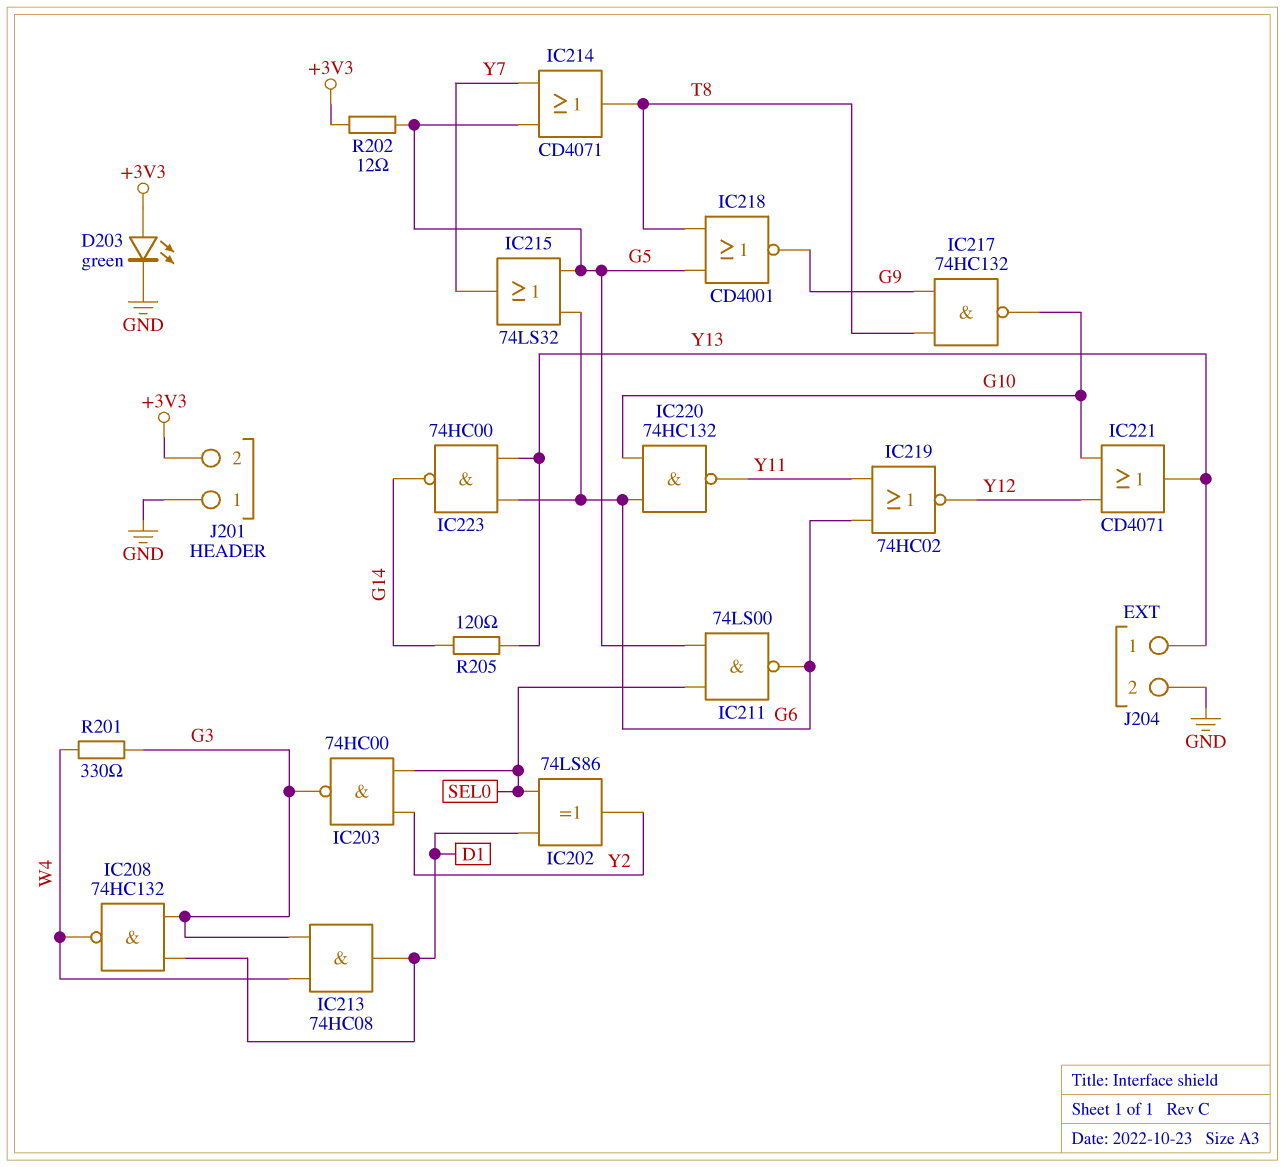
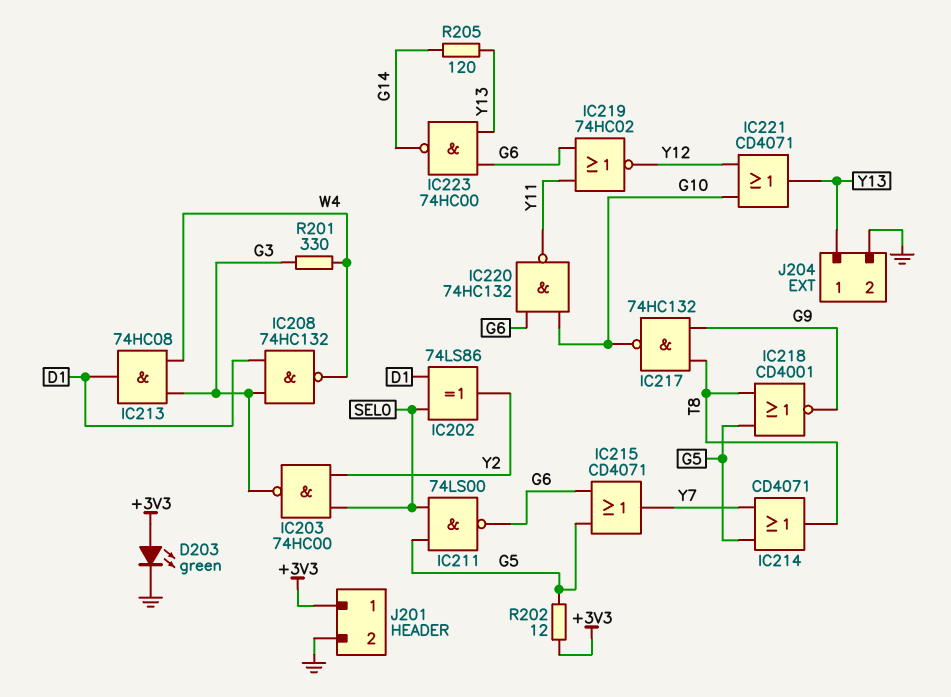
IC215: OR 74LS32 (in G5, in G6, out Y7) -> OR CD4071 (in G5, in G6, out Y7)
J201 pin 1: GND -> +3V3
J201 pin 2: +3V3 -> GND

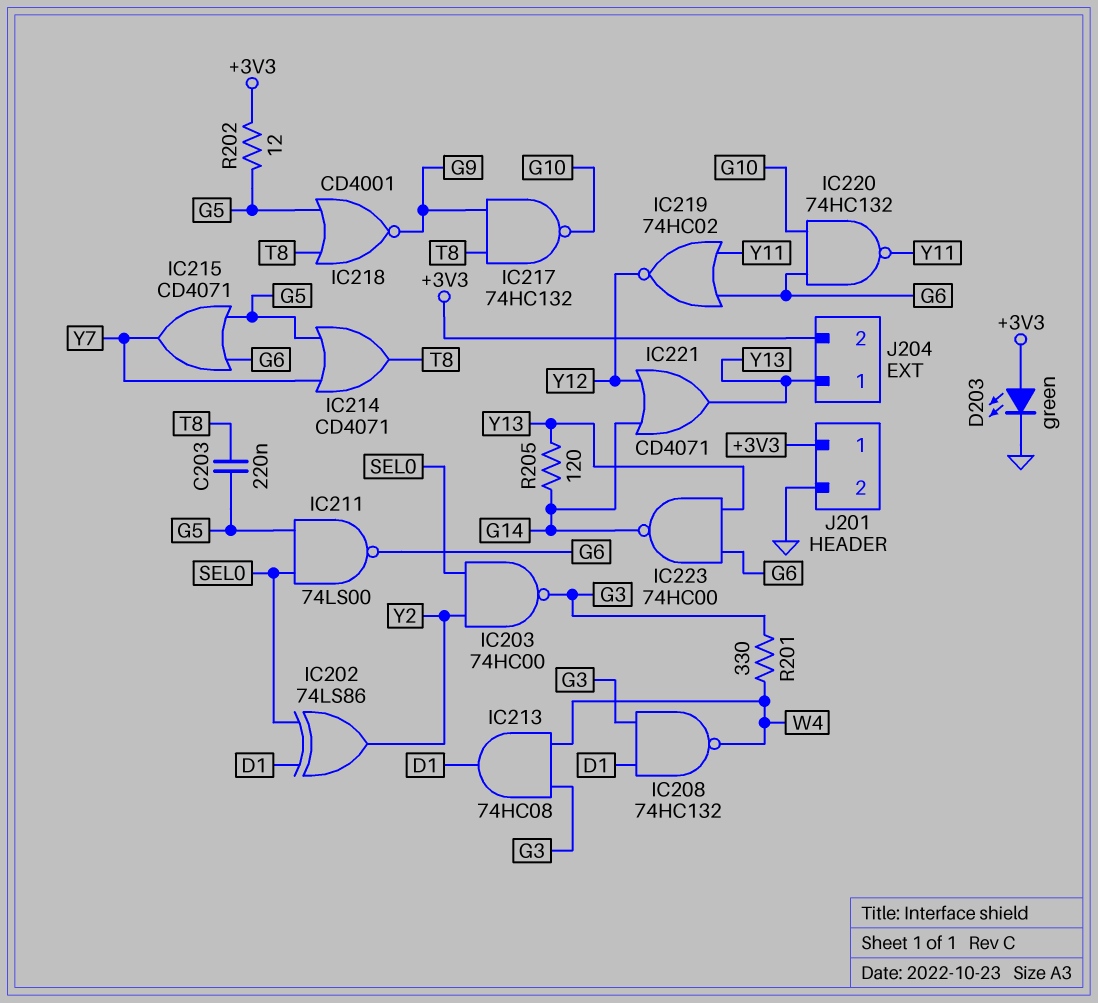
C203: none -> 220nF (G5, T8)
IC221: OR CD4071 (in G10, in Y12, out Y13) -> OR CD4071 (in G14, in Y12, out Y13)
J204 pin 2: GND -> +3V3

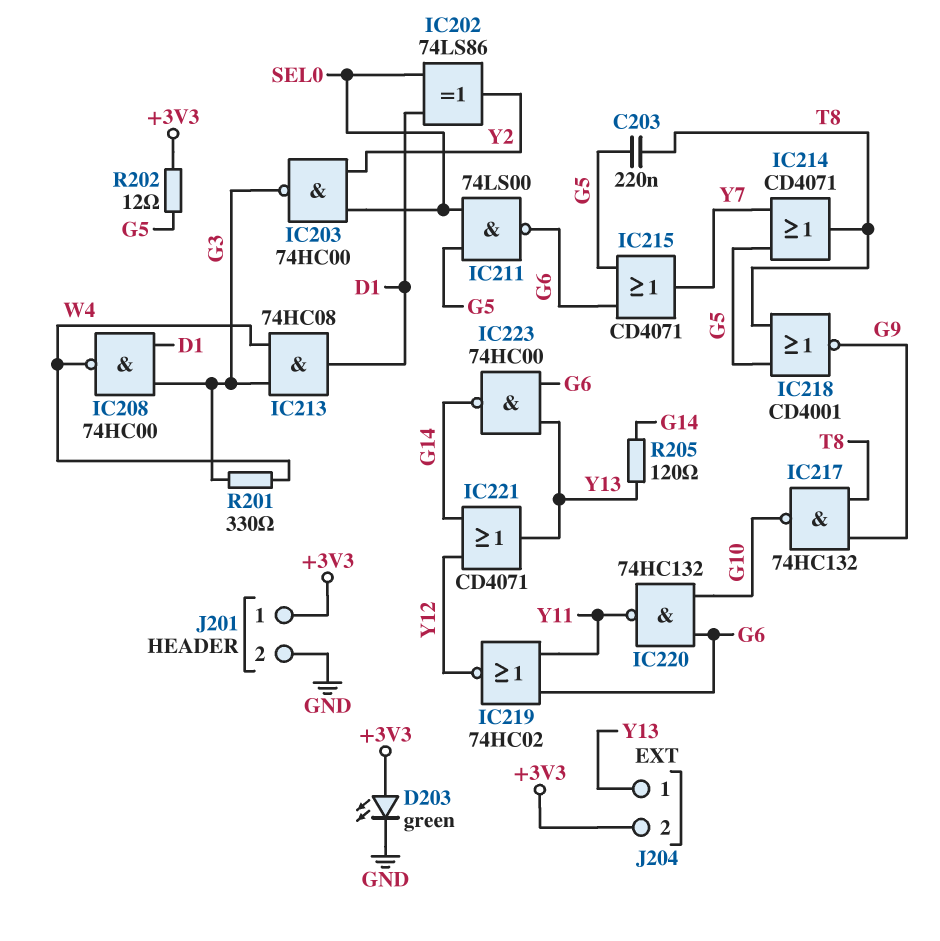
IC208: NAND 74HC132 (in D1, in G3, out W4) -> NAND 74HC00 (in D1, in G3, out W4)

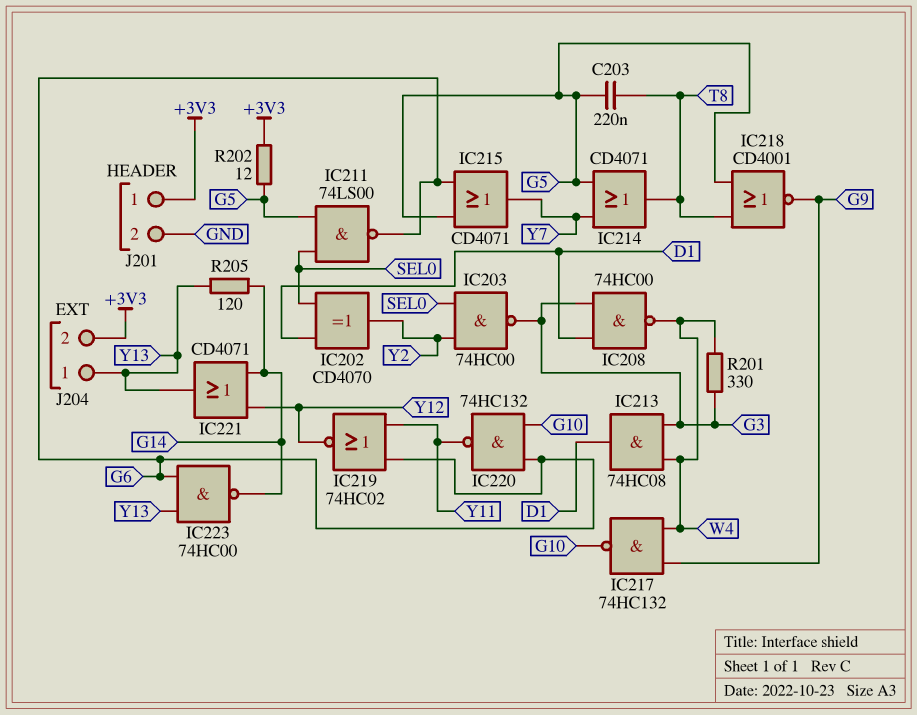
D203: LED green (A +3V3, K GND) -> none
IC202: XOR 74LS86 (in D1, in SEL0, out Y2) -> XOR CD4070 (in D1, in SEL0, out Y2)
IC217: NAND 74HC132 (in G9, in T8, out G10) -> NAND 74HC132 (in G9, in W4, out G10)

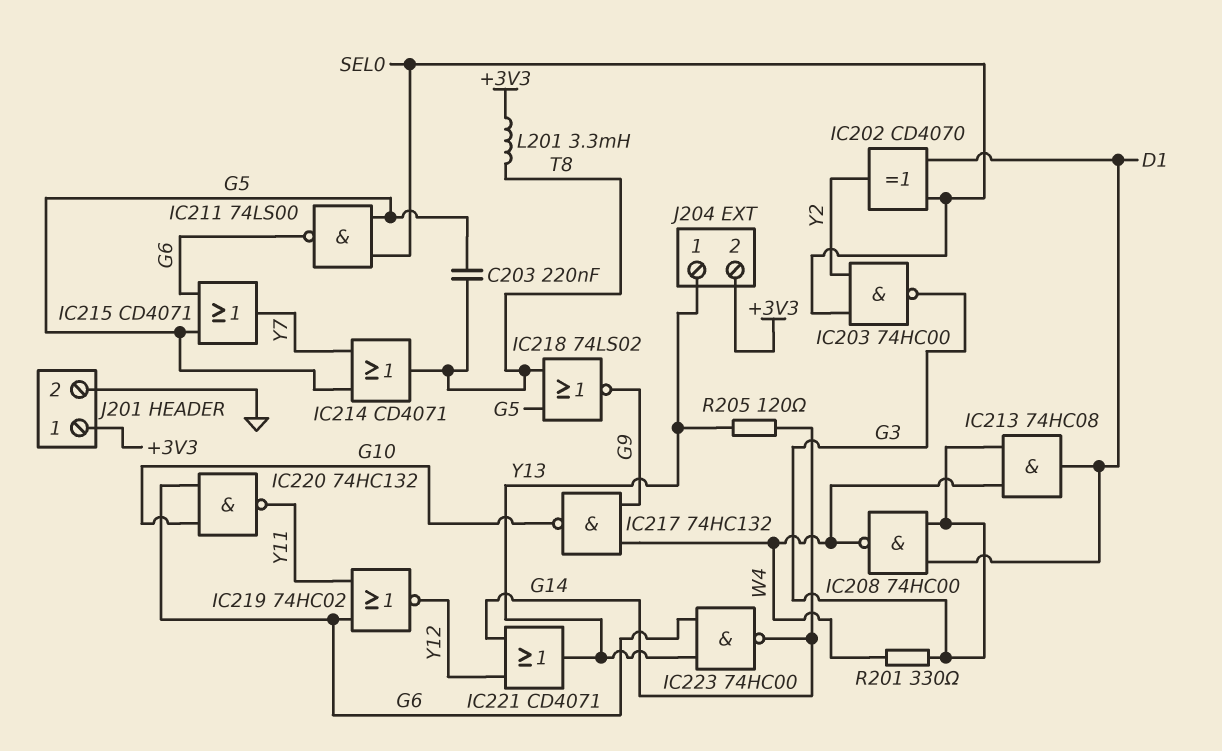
IC218: NOR CD4001 (in G5, in T8, out G9) -> NOR 74LS02 (in G5, in T8, out G9)
L201: none -> 3.3mH (+3V3, T8)
R202: 12 (+3V3, G5) -> none

